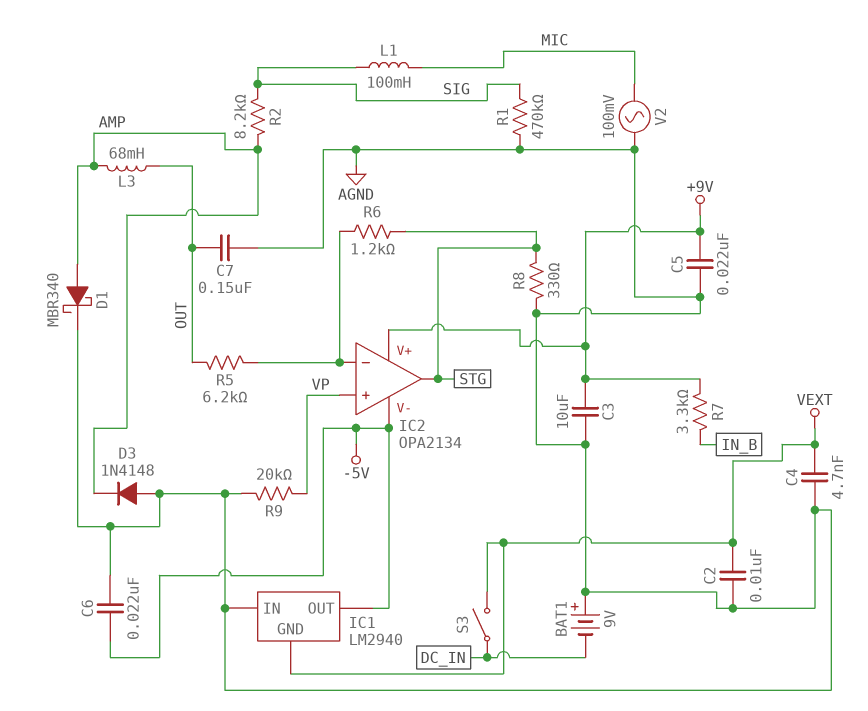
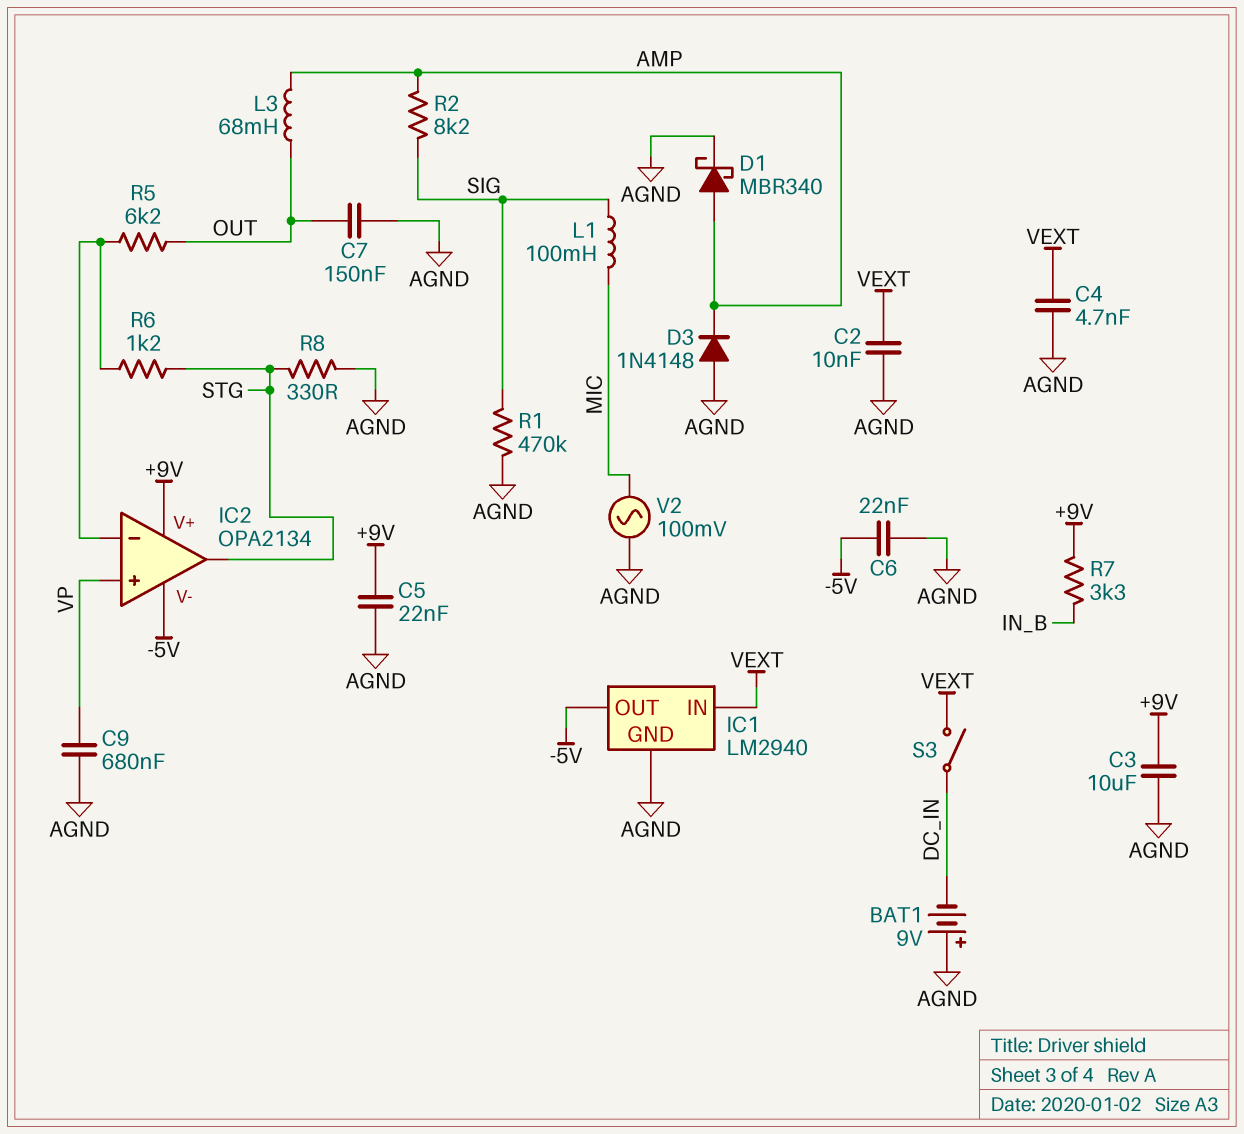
C9: none -> 680nF (AGND, VP)
IC1 pin GND: VEXT -> AGND
IC1 pin IN: AGND -> VEXT
R9: 20k (AGND, VP) -> none

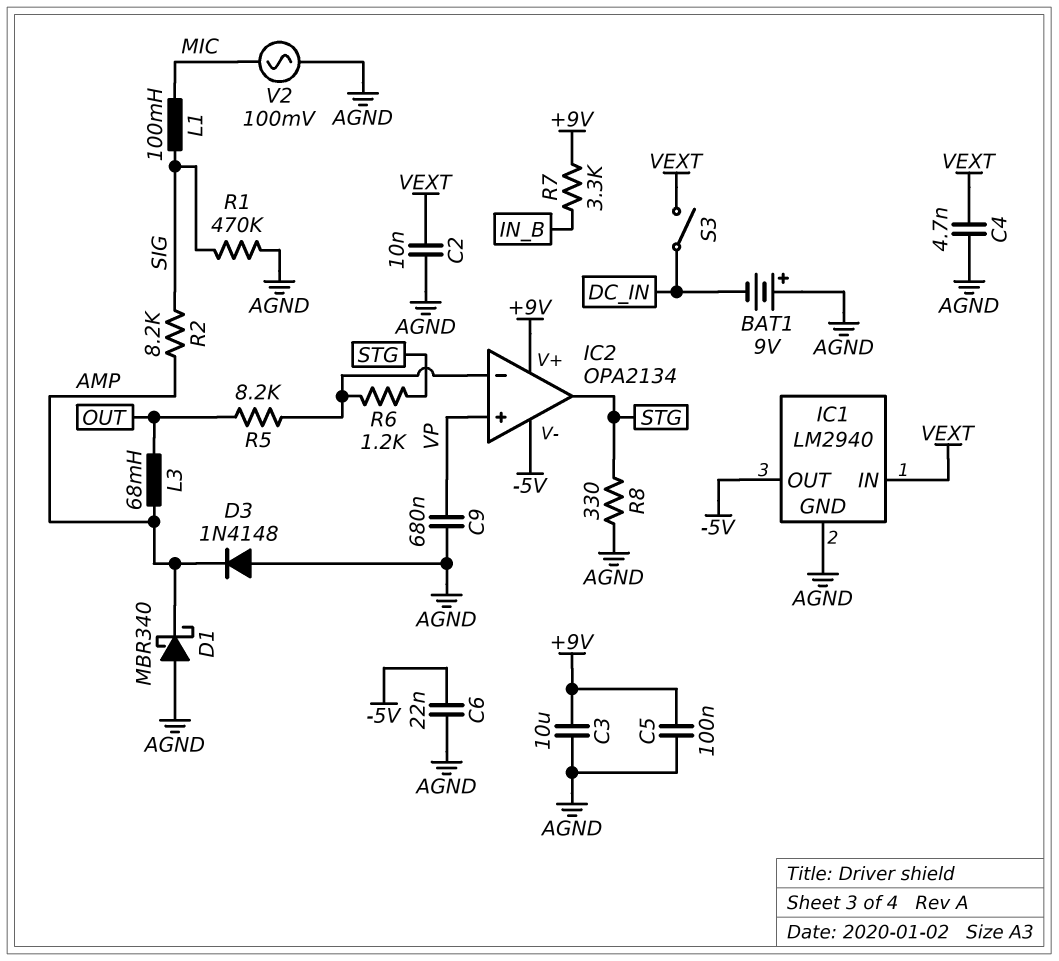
C5: 22nF (+9V, AGND) -> 100nF (+9V, AGND)
C7: 150nF (AGND, OUT) -> none
D1: schottky MBR340 (A AMP, K AGND) -> schottky MBR340 (A AGND, K AMP)
R5: 6.2k (IC2/in-, OUT) -> 8.2k (IC2/in-, OUT)

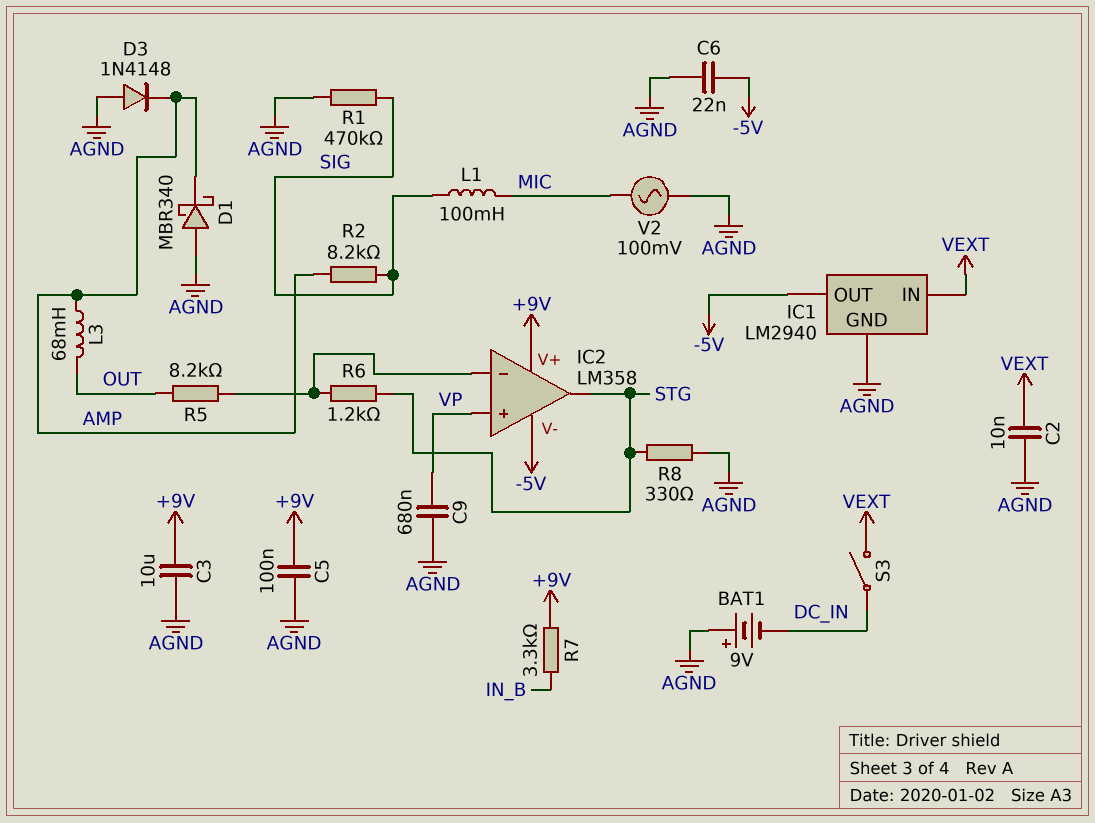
C4: 4.7nF (AGND, VEXT) -> none
IC2: OPA2134 -> LM358

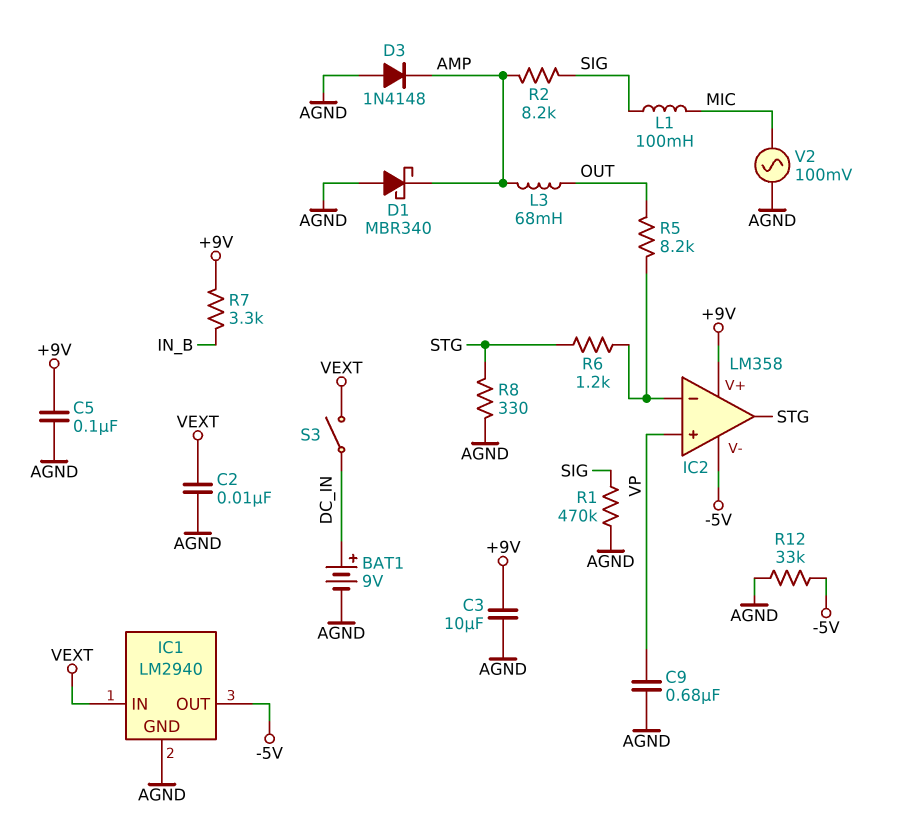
BAT1: 9V (plus AGND, minus DC_IN) -> 9V (plus DC_IN, minus AGND)
C6: 22nF (-5V, AGND) -> none
R12: none -> 33k (-5V, AGND)

